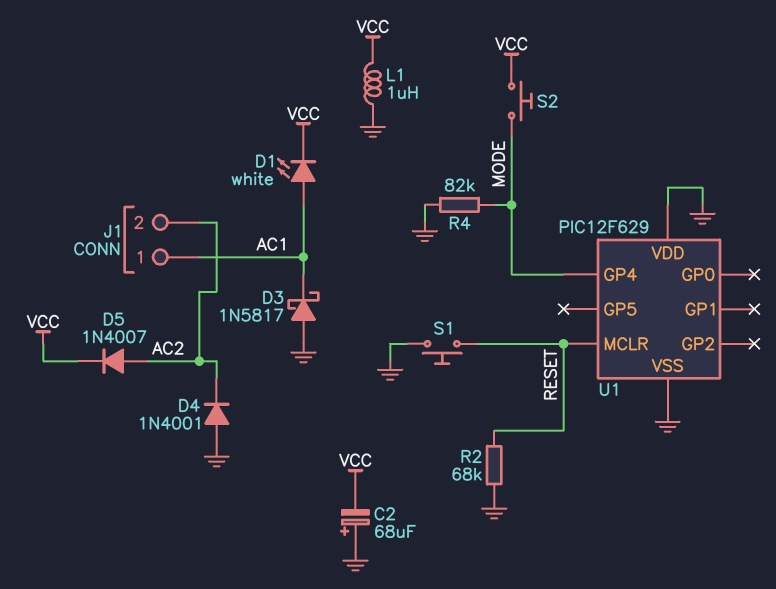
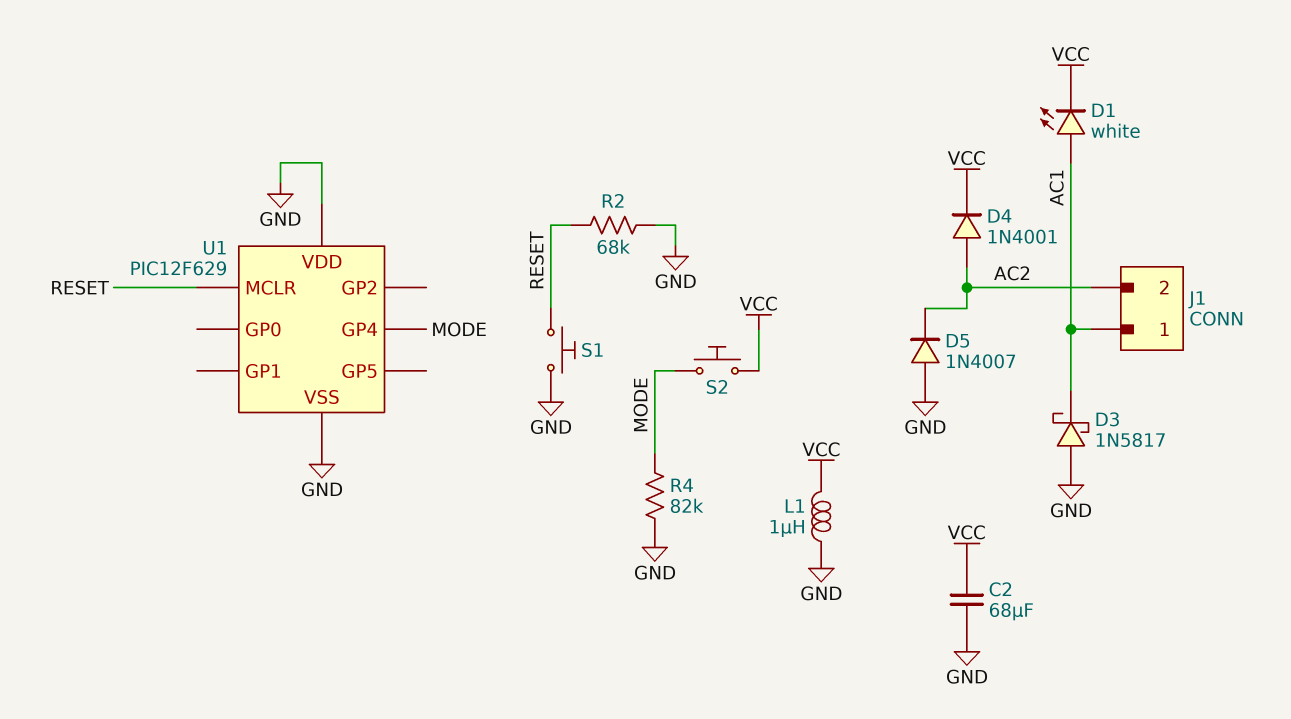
C2: 68uF (plus GND, minus VCC) -> 68uF (GND, VCC)
D4: diode 1N4001 (A GND, K AC2) -> diode 1N4001 (A AC2, K VCC)
D5: diode 1N4007 (A AC2, K VCC) -> diode 1N4007 (A GND, K AC2)

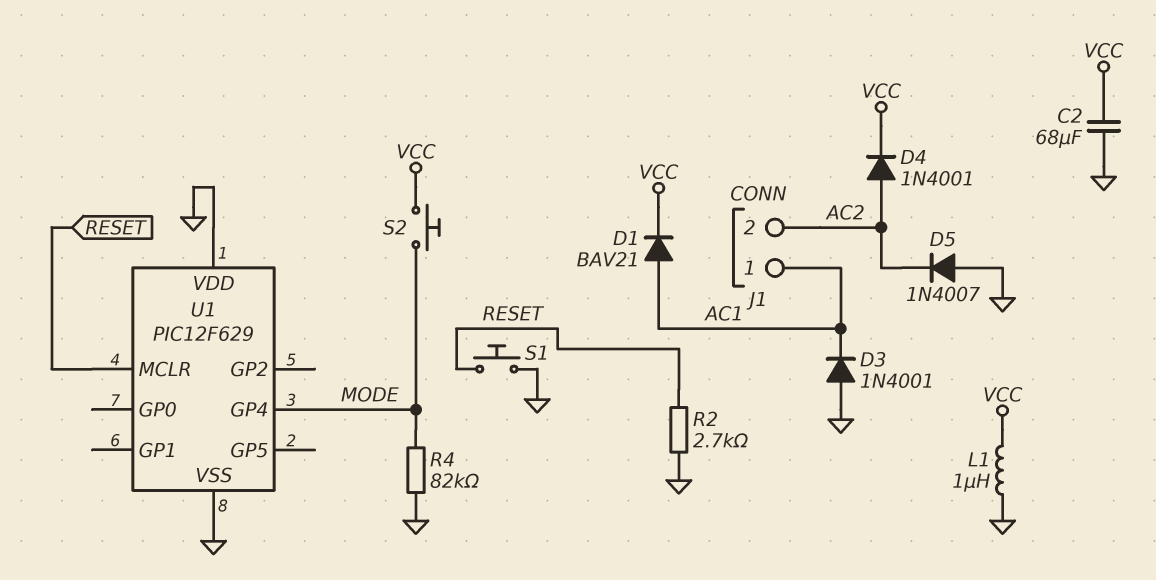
D1: LED white (A AC1, K VCC) -> diode BAV21 (A AC1, K VCC)
D3: schottky 1N5817 (A GND, K AC1) -> diode 1N4001 (A GND, K AC1)
R2: 68k (GND, RESET) -> 2.7k (GND, RESET)

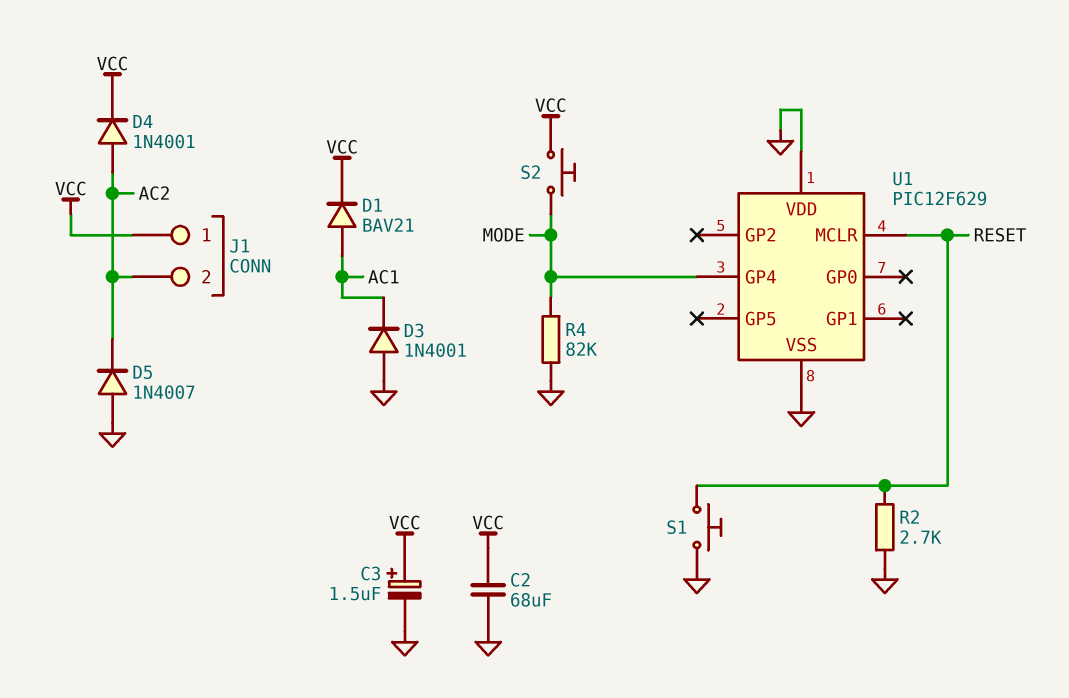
C3: none -> 1.5uF (plus VCC, minus GND)
J1 pin 1: AC1 -> VCC
L1: 1uH (GND, VCC) -> none

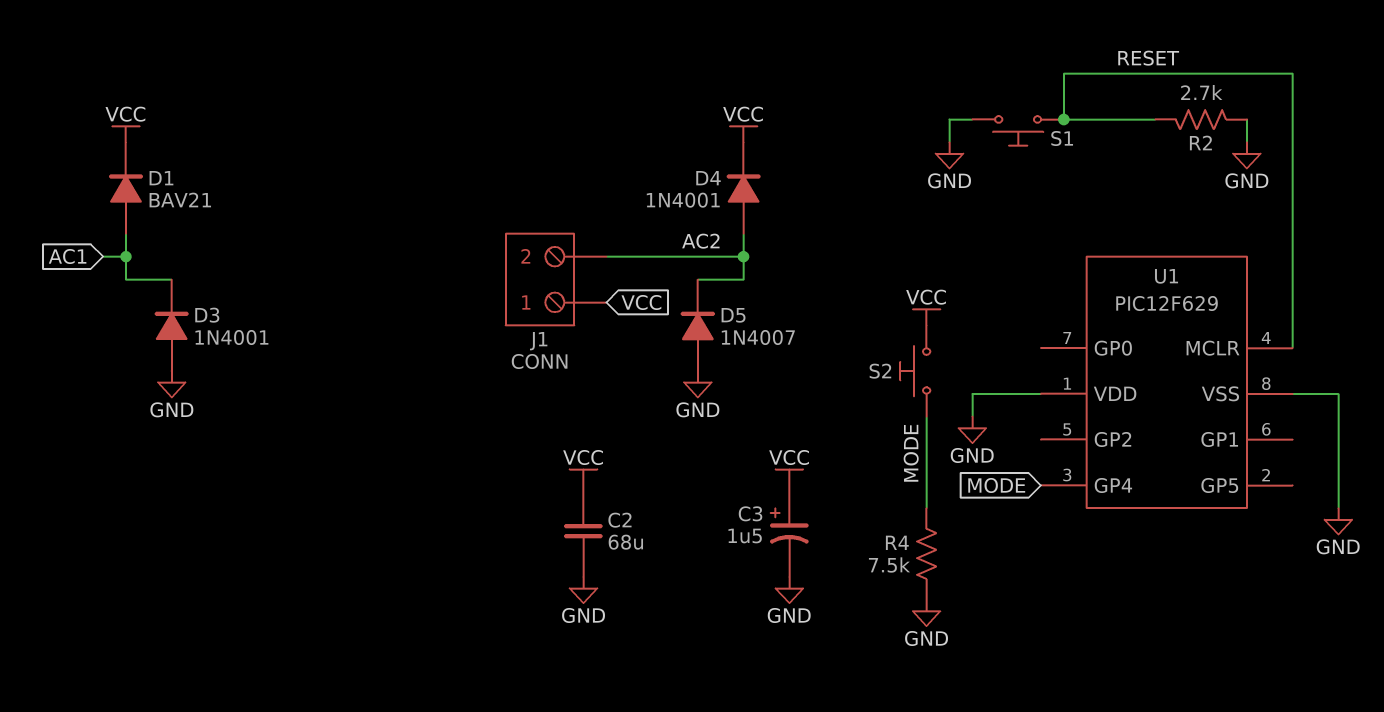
R4: 82k (GND, MODE) -> 7.5k (GND, MODE)

